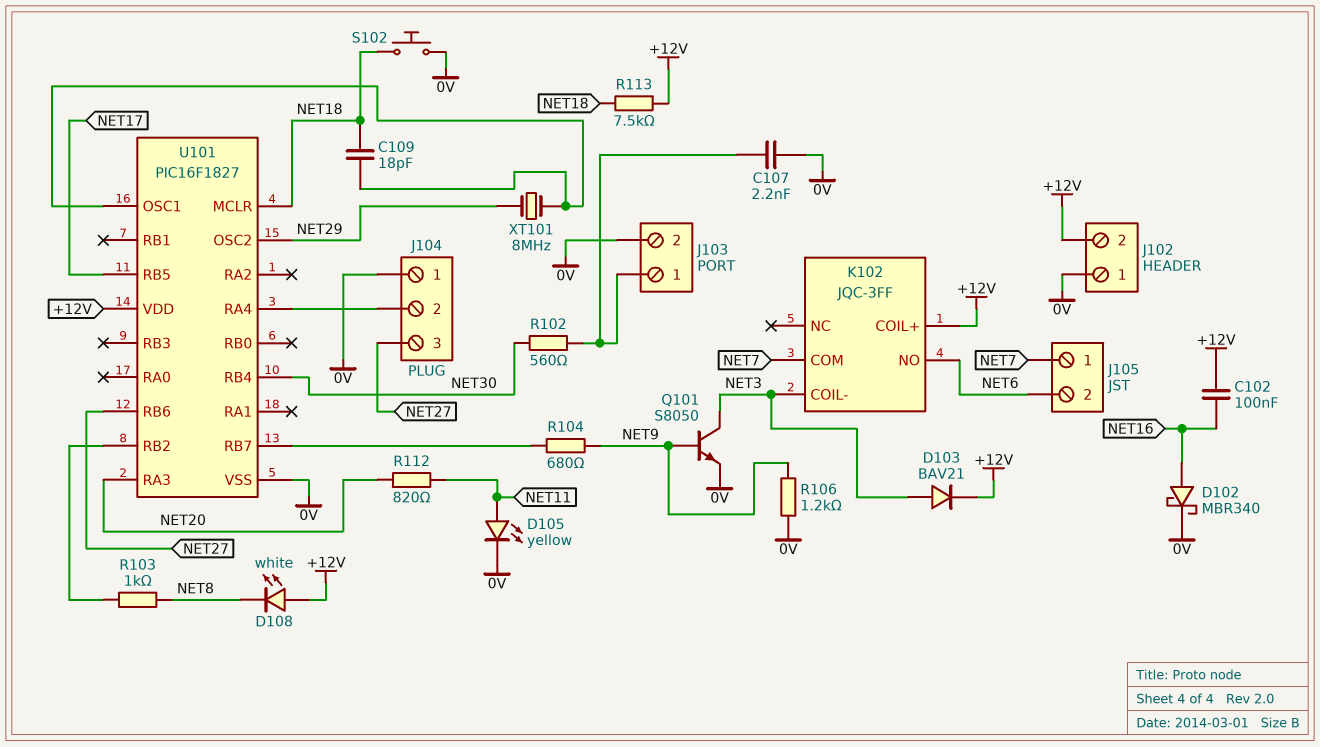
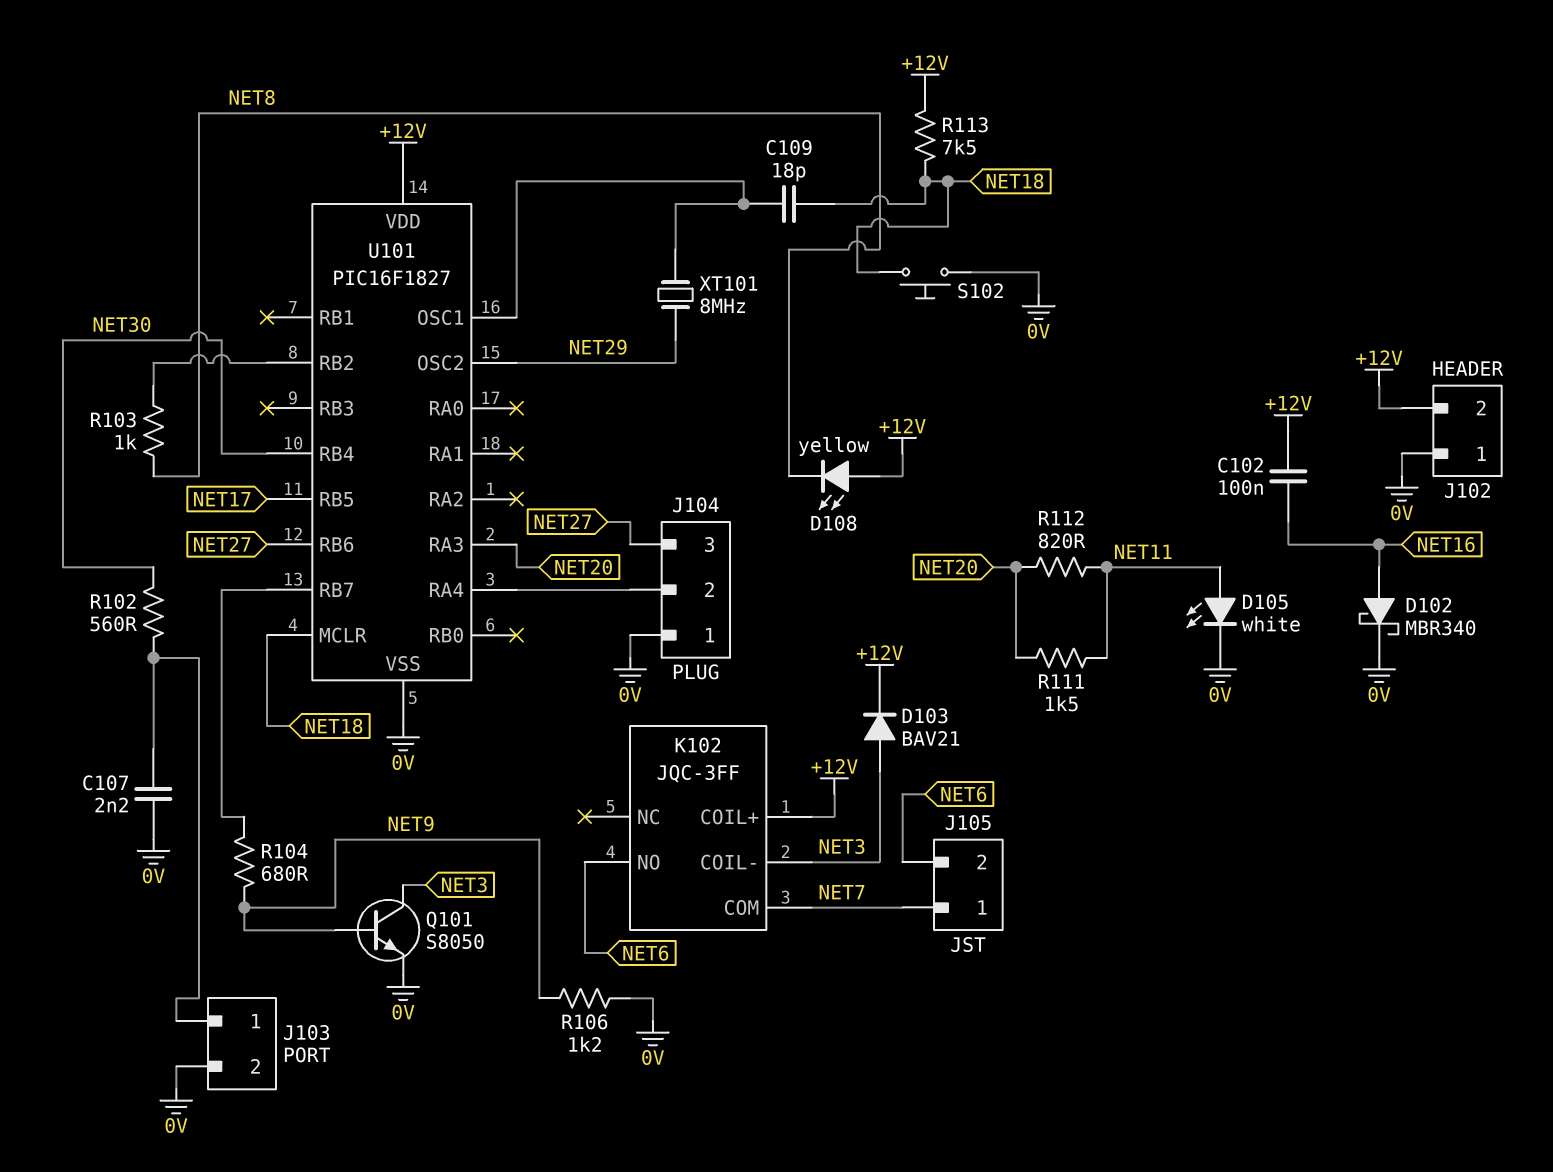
D105: LED yellow (A NET11, K 0V) -> LED white (A NET11, K 0V)
D108: LED white (A +12V, K NET8) -> LED yellow (A +12V, K NET8)
R111: none -> 1.5k (NET11, NET20)

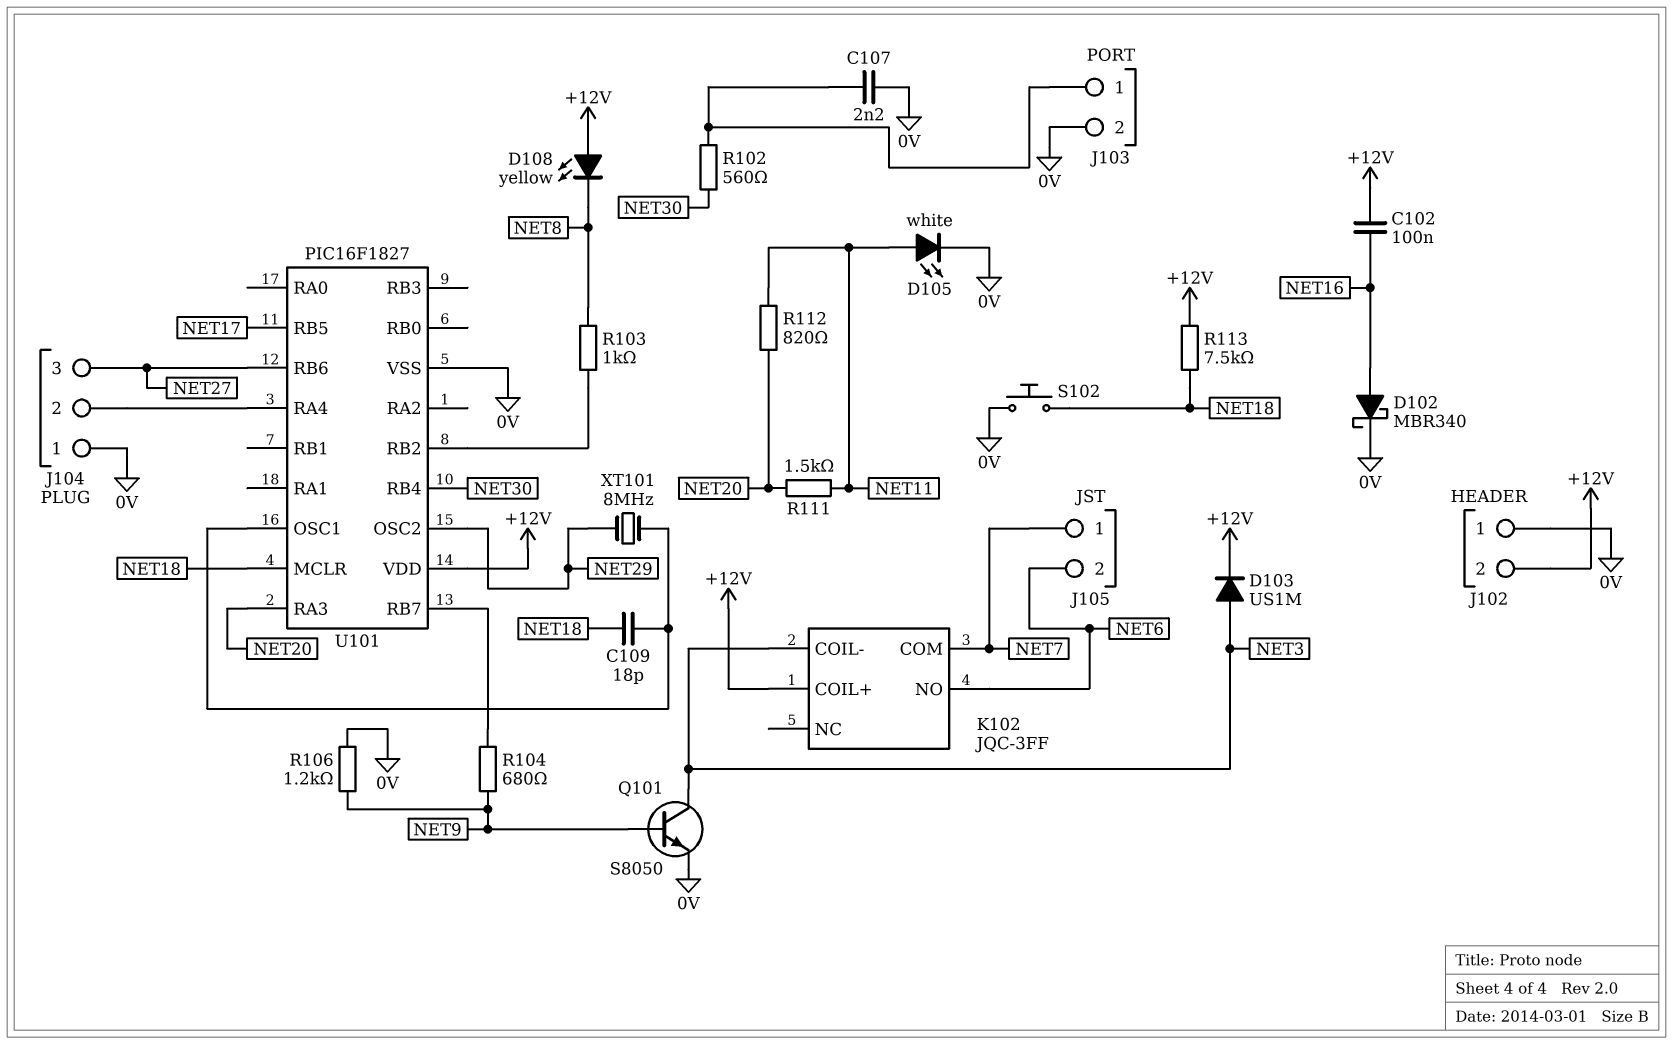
D103: diode BAV21 (A NET3, K +12V) -> diode US1M (A NET3, K +12V)

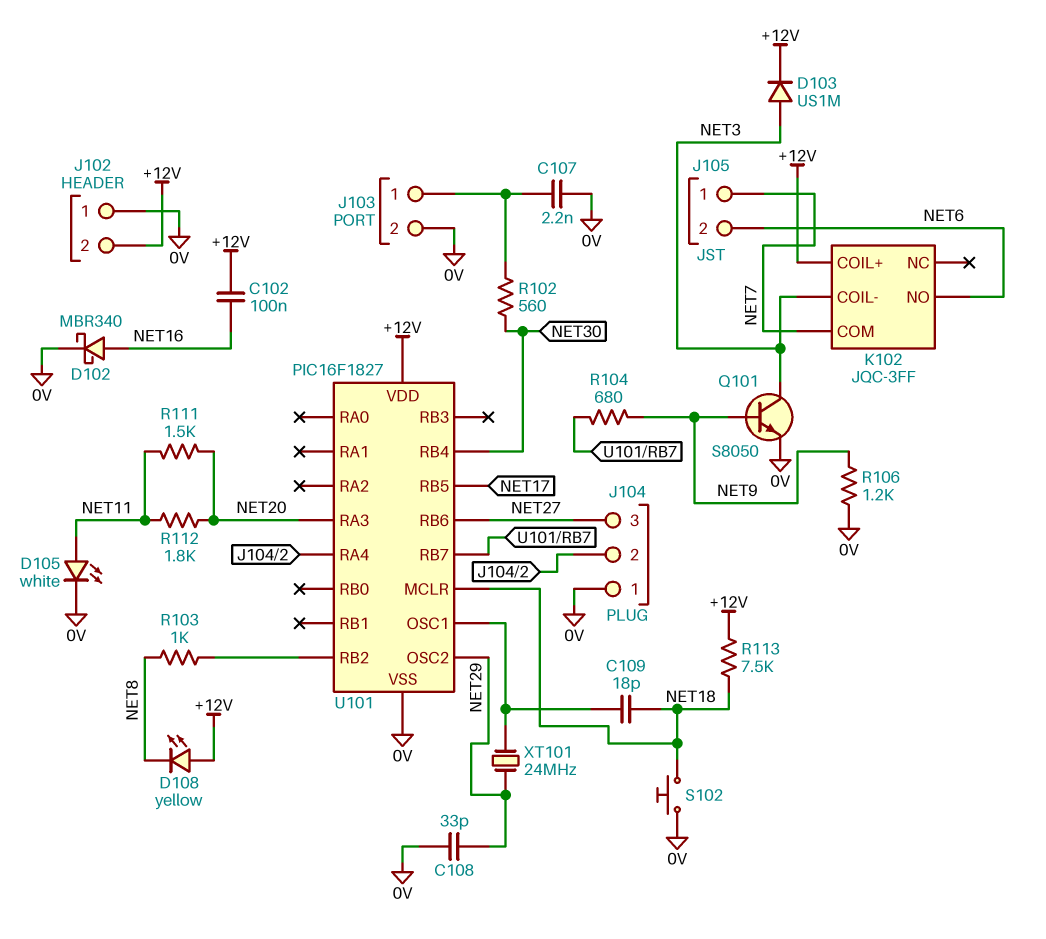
C108: none -> 33pF (0V, NET29)
R112: 820 (NET11, NET20) -> 1.8k (NET11, NET20)
XT101: 8MHz (NET29, U101/OSC1) -> 24MHz (NET29, U101/OSC1)

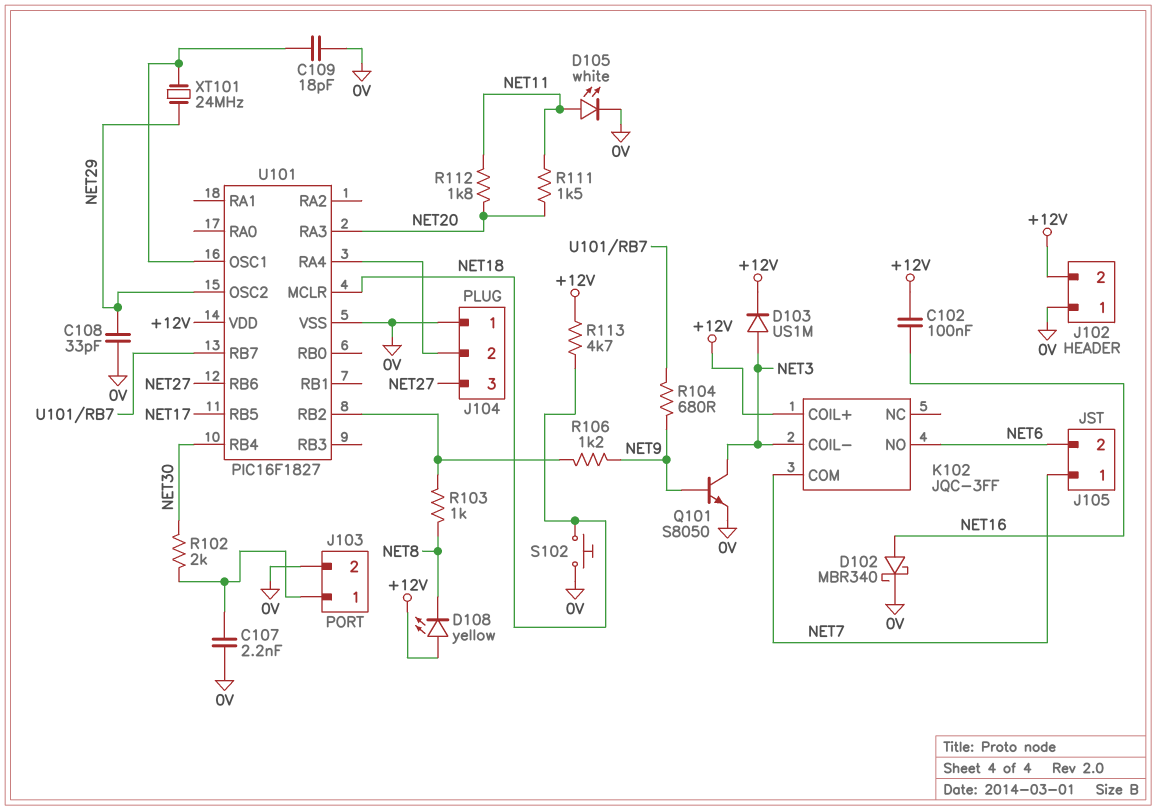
C109: 18pF (NET18, U101/OSC1) -> 18pF (0V, U101/OSC1)
R102: 560 (J103/1, NET30) -> 2k (J103/1, NET30)
R106: 1.2k (0V, NET9) -> 1.2k (NET9, U101/RB2)
R113: 7.5k (+12V, NET18) -> 4.7k (+12V, NET18)

